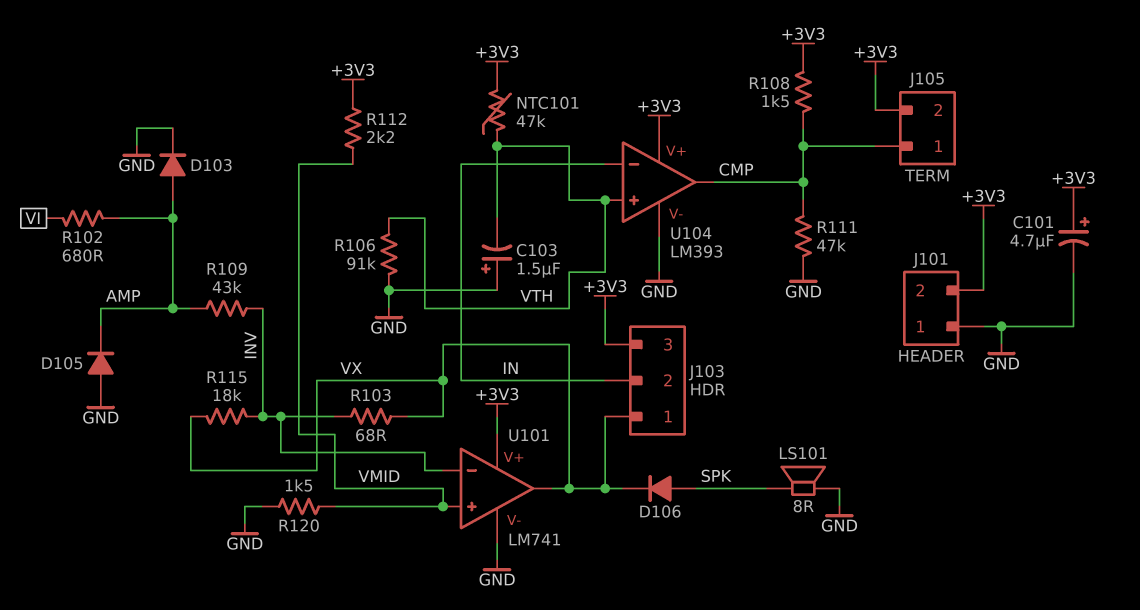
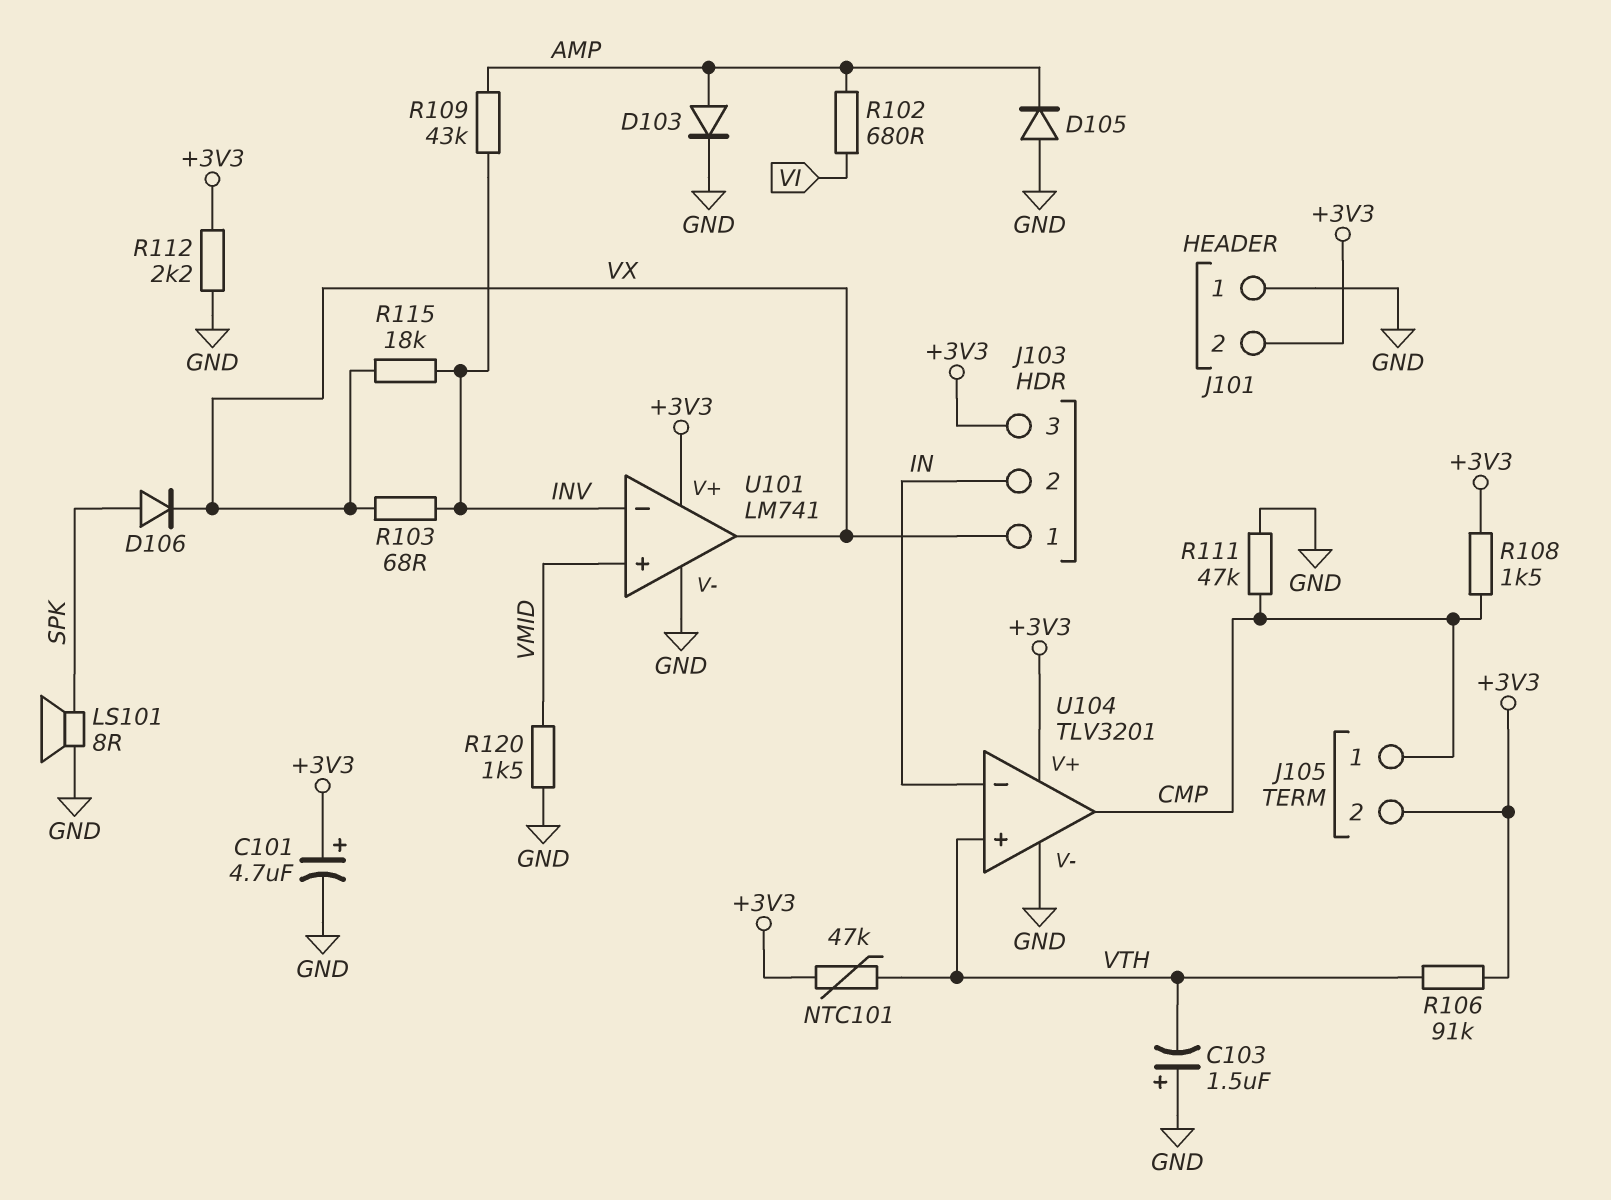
R106: 91k (GND, VTH) -> 91k (+3V3, VTH)
R112: 2.2k (+3V3, VMID) -> 2.2k (+3V3, GND)
U104: LM393 -> TLV3201

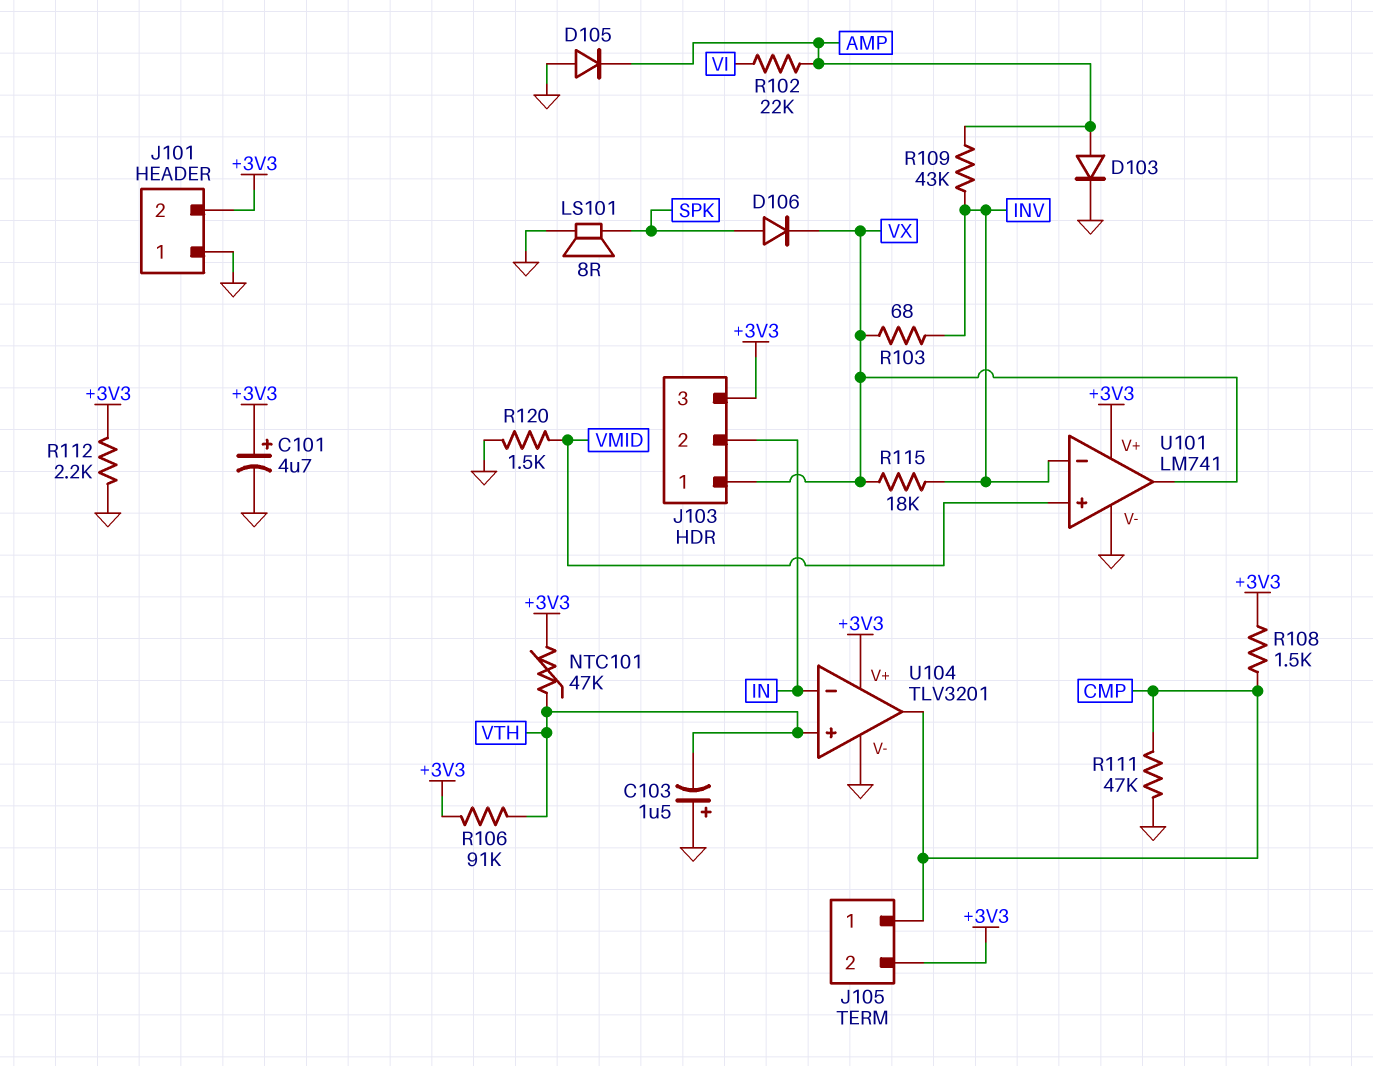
R102: 680 (AMP, VI) -> 22k (AMP, VI)

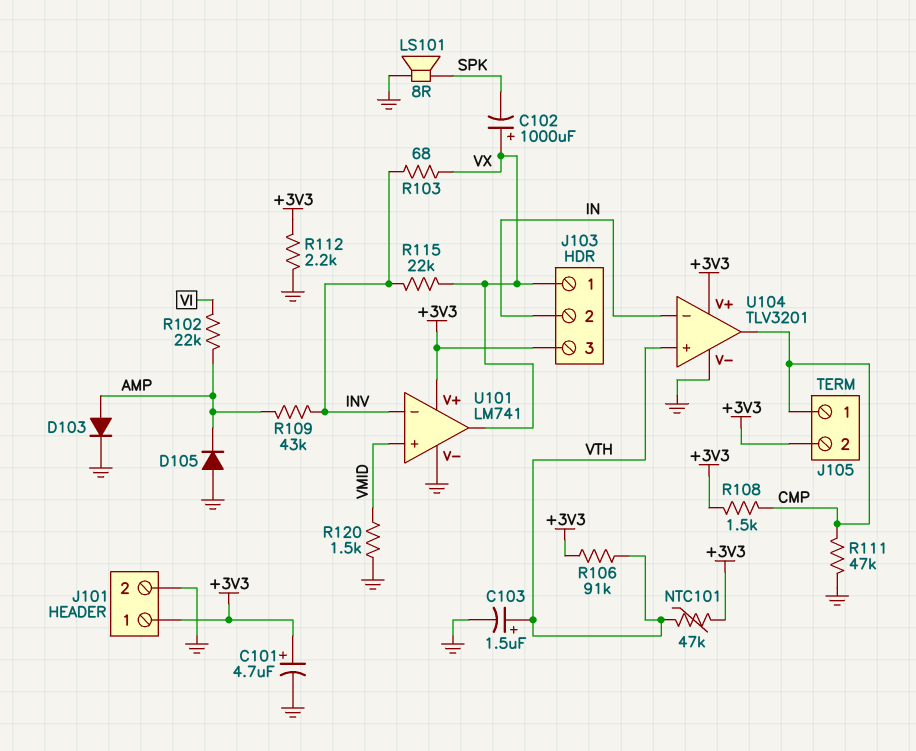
C102: none -> 1000uF (plus VX, minus SPK)
C103: 1.5uF (plus GND, minus VTH) -> 1.5uF (plus VTH, minus GND)
D106: diode (A SPK, K VX) -> none
J101 pin 1: GND -> +3V3
J101 pin 2: +3V3 -> GND
R115: 18k (INV, VX) -> 22k (INV, VX)

